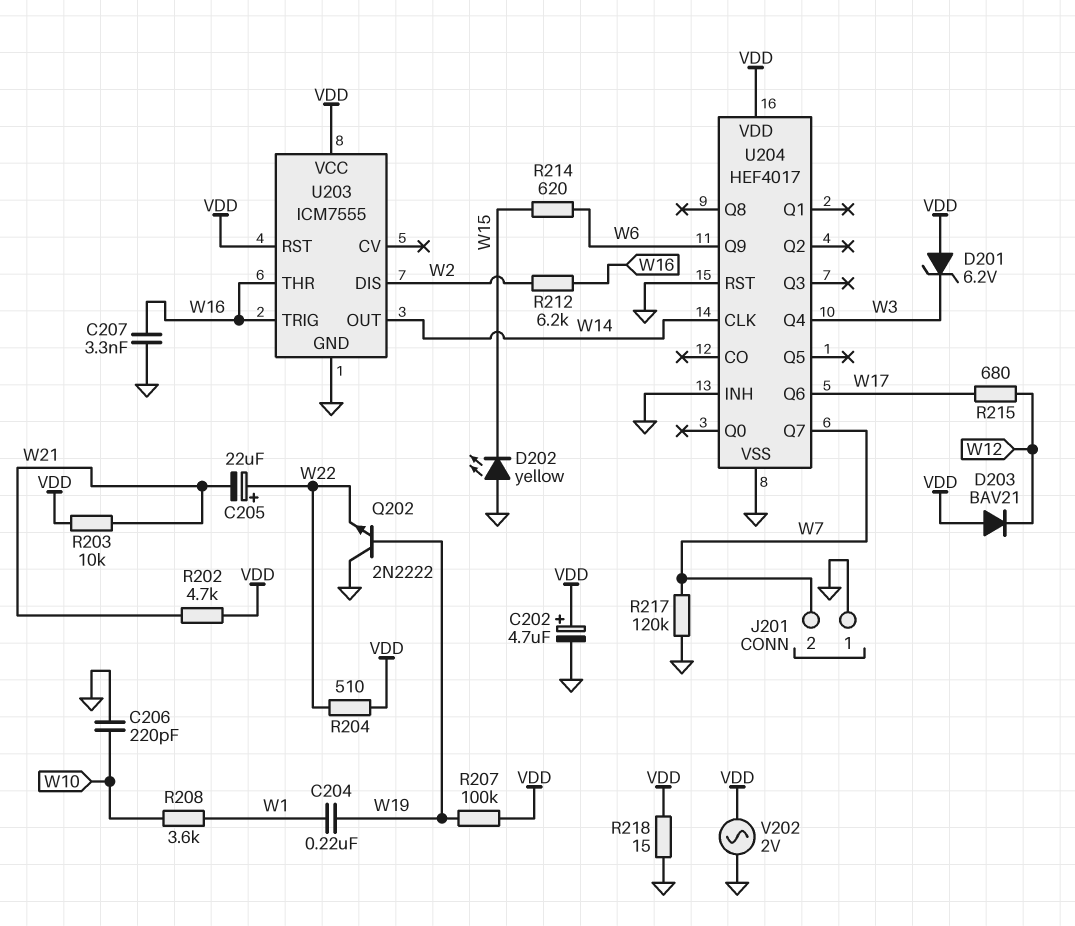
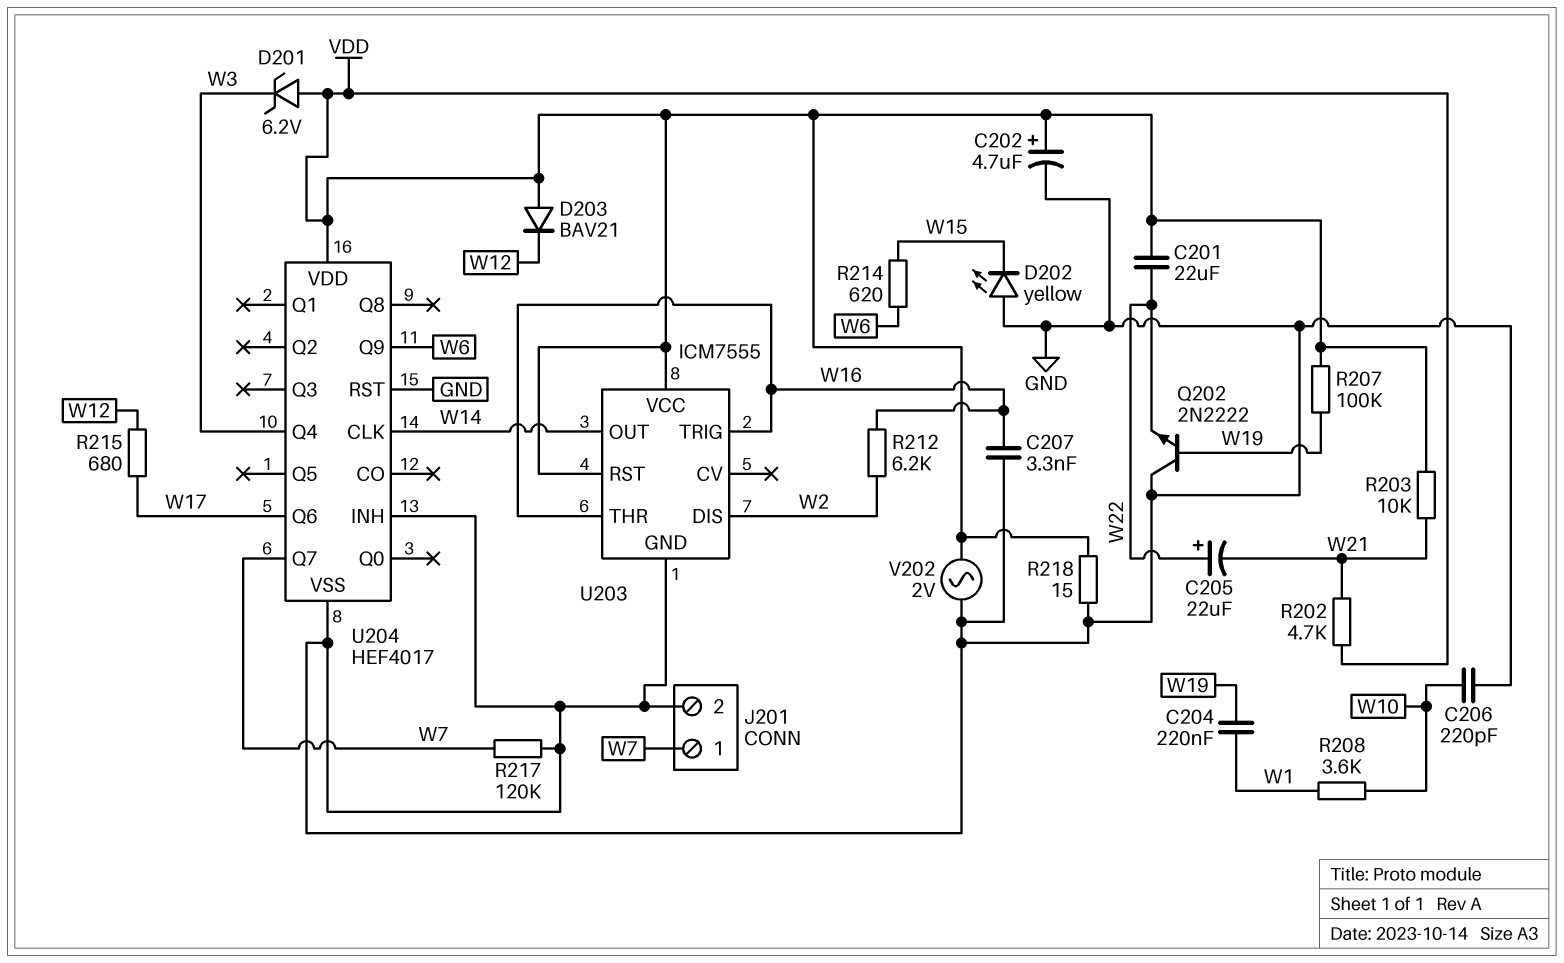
C201: none -> 22uF (VDD, W22)
J201 pin 1: GND -> W7
J201 pin 2: W7 -> GND
R204: 510 (VDD, W22) -> none

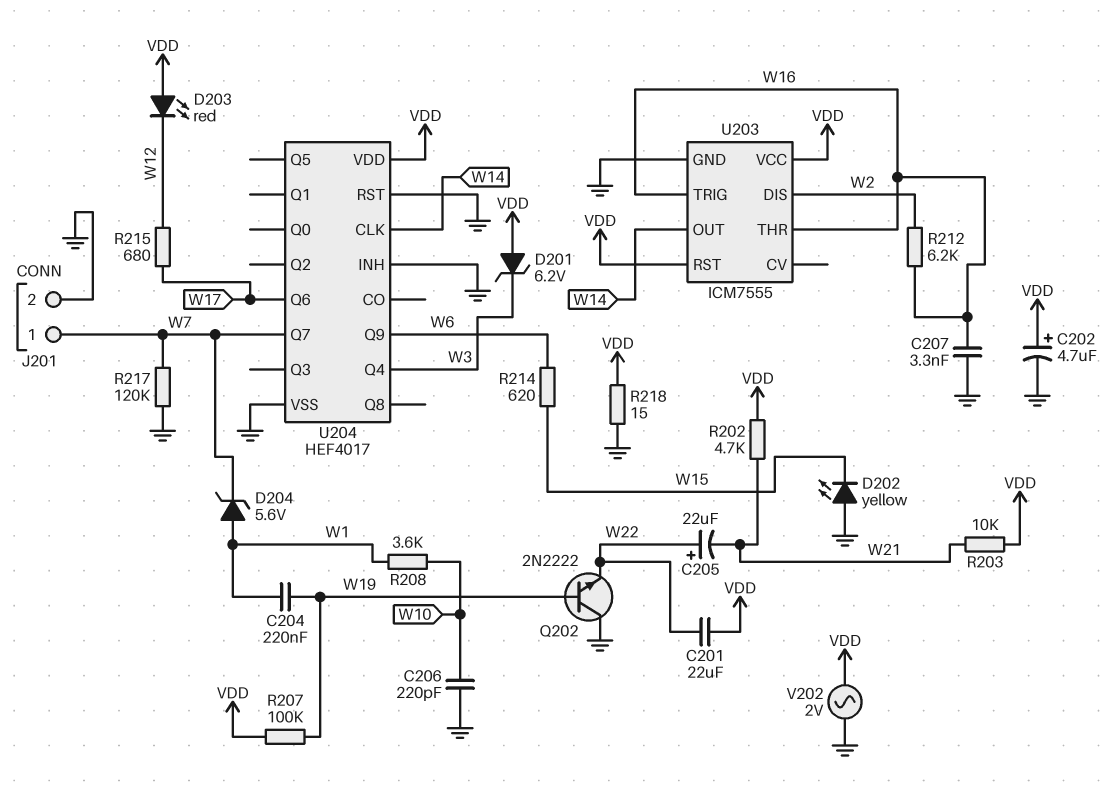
D203: diode BAV21 (A VDD, K W12) -> LED red (A VDD, K W12)
D204: none -> zener 5.6V (A W1, K W7)

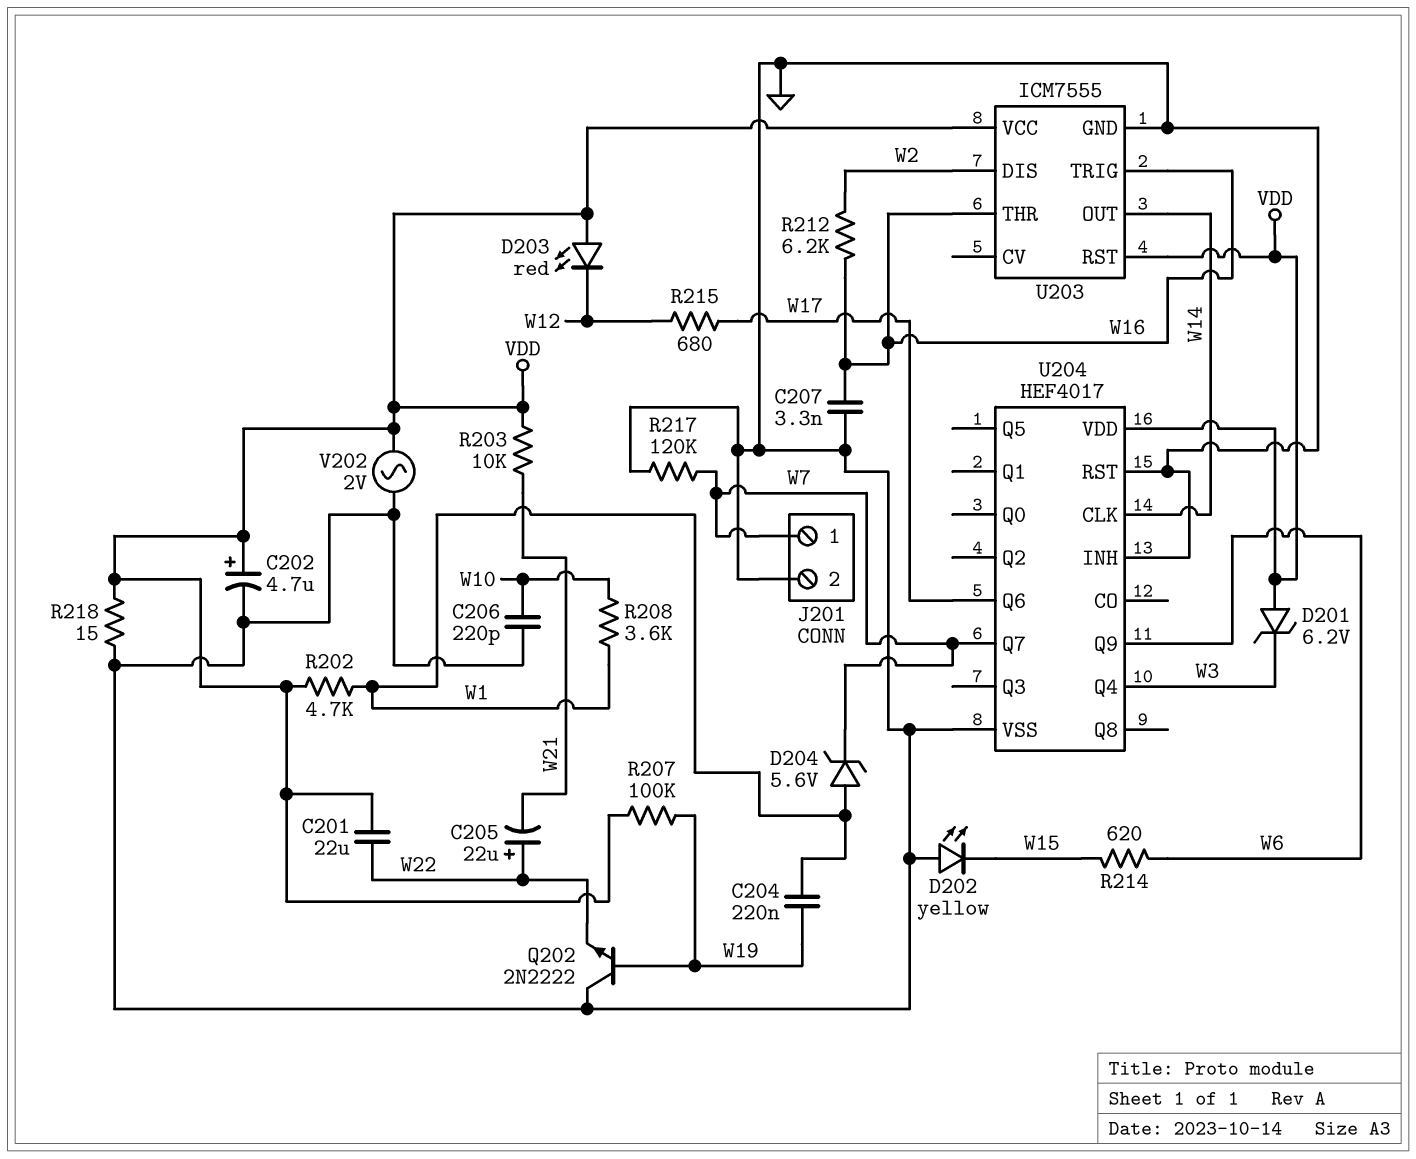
R202: 4.7k (VDD, W21) -> 4.7k (VDD, W1)

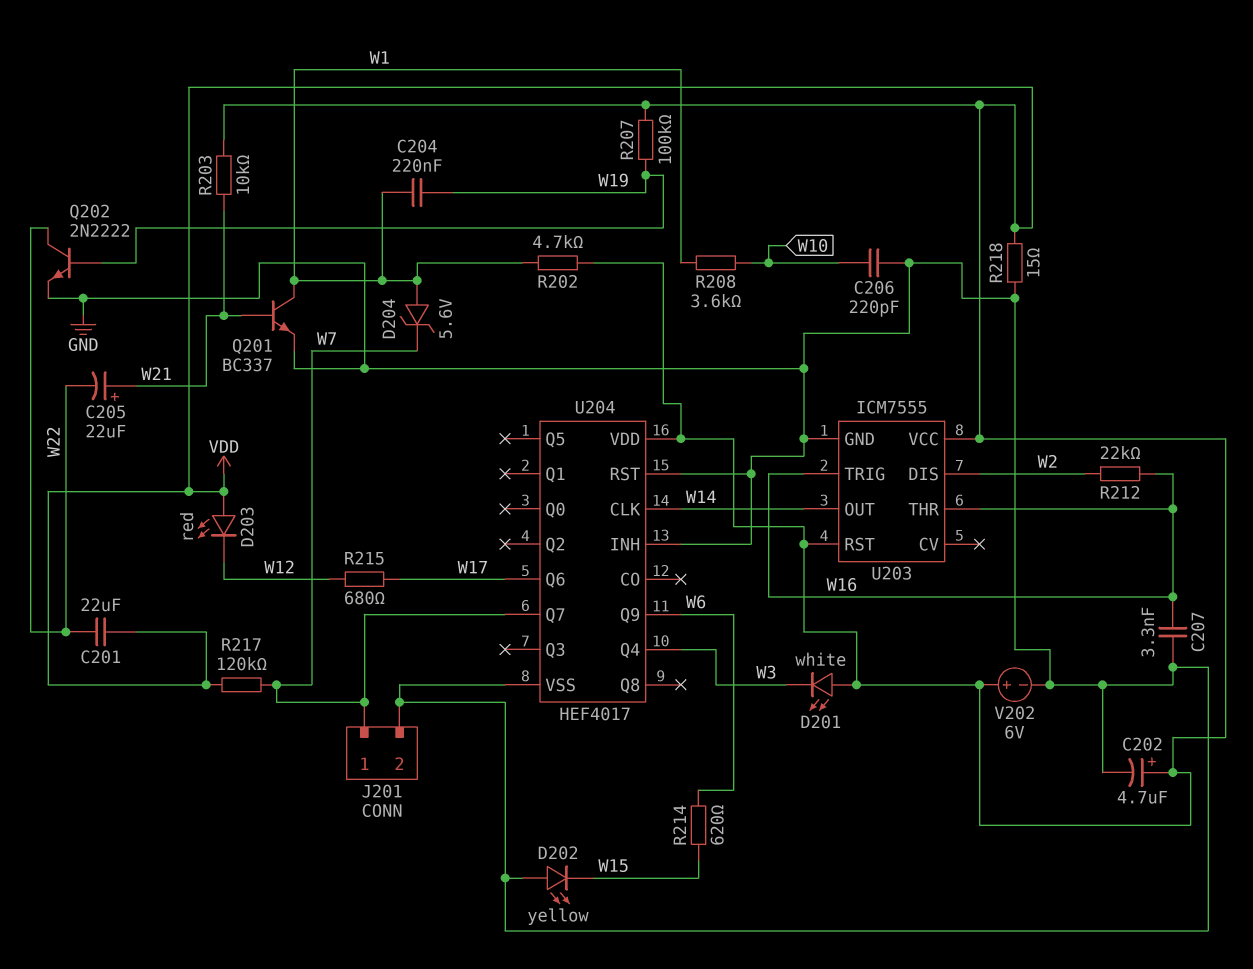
C205: 22uF (plus W22, minus W21) -> 22uF (plus W21, minus W22)
D201: zener 6.2V (A VDD, K W3) -> LED white (A VDD, K W3)
Q201: none -> NPN BC337 (B W21, C W1, E GND)
Q202: NPN 2N2222 (B W19, C GND, E W22) -> NPN 2N2222 (B W19, C W22, E GND)
R212: 6.2k (W2, W16) -> 22k (W2, W16)
R217: 120k (GND, W7) -> 120k (VDD, W7)
V202: AC 2V (GND, VDD) -> 6V (plus VDD, minus GND)

